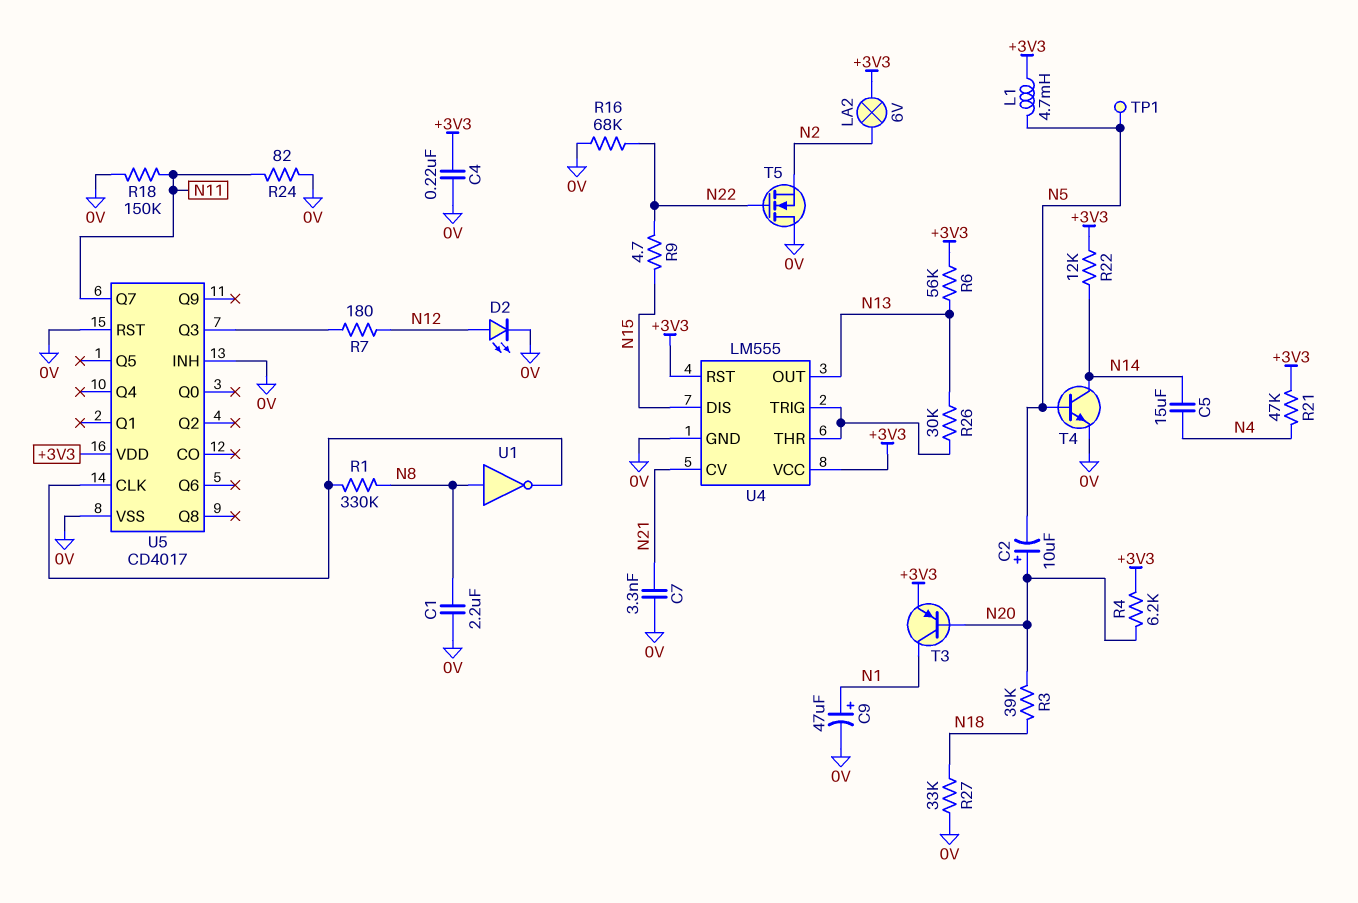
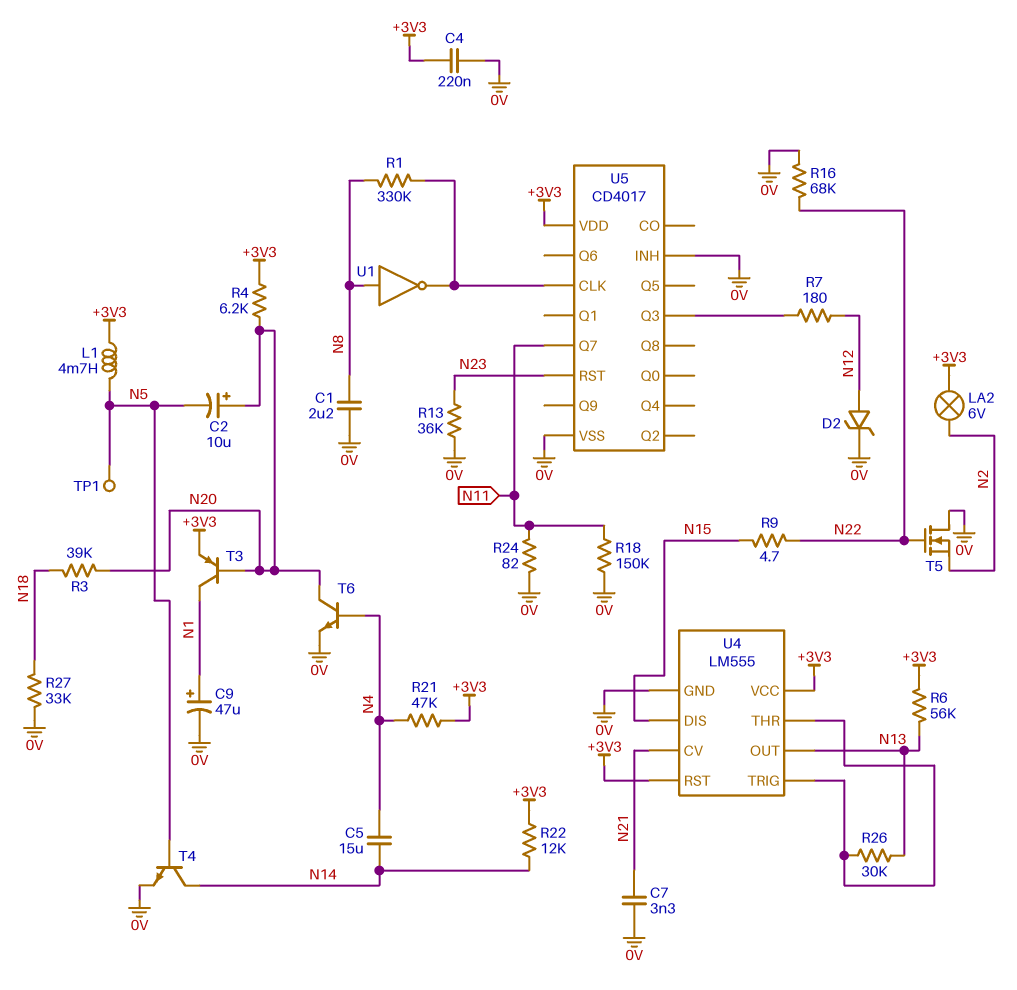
D2: LED (A N12, K 0V) -> zener (A N12, K 0V)
R13: none -> 36k (0V, N23)
T6: none -> NPN (B N4, C N20, E 0V)
U5 pin RST: 0V -> N23

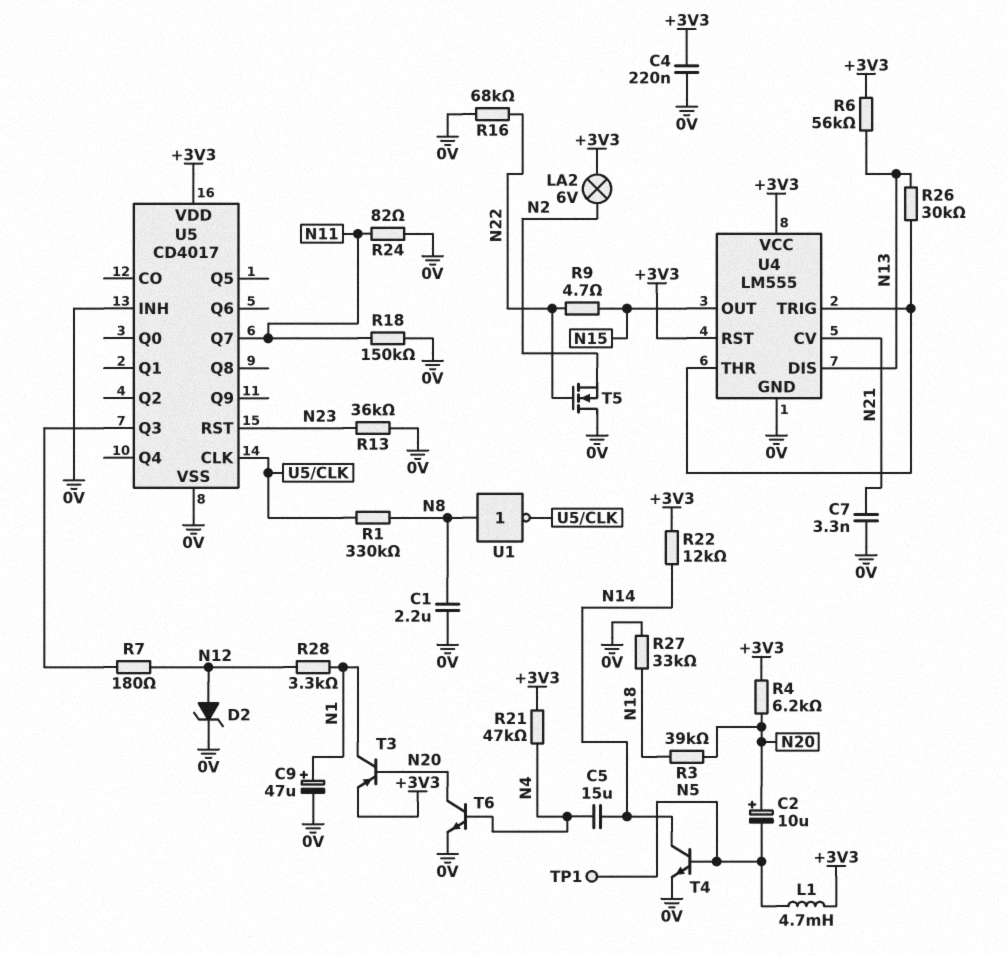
R28: none -> 3.3k (N1, N12)
U4 pin DIS: N15 -> N13
U4 pin OUT: N13 -> N15

